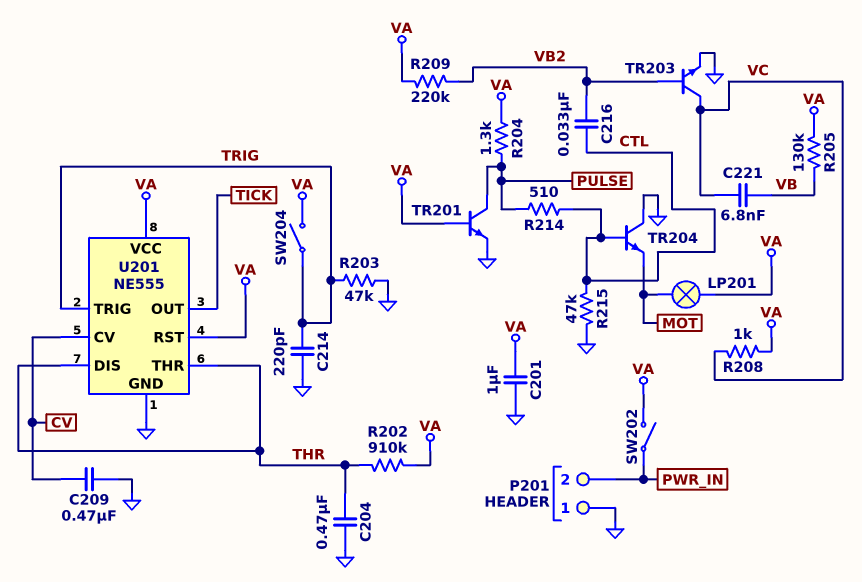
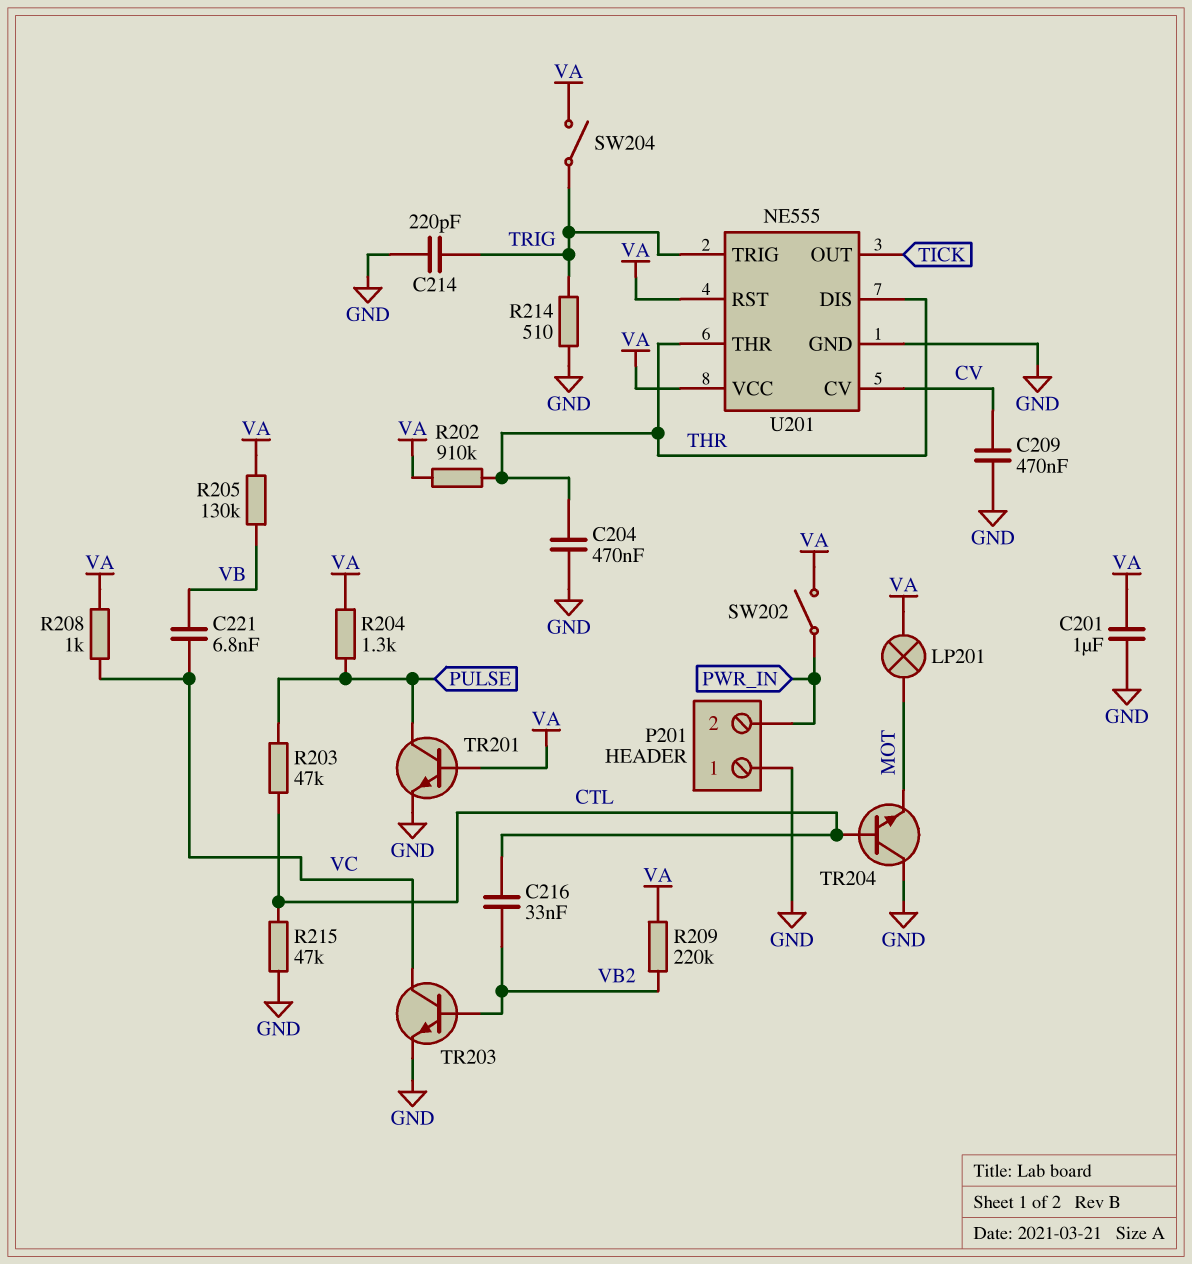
R203: 47k (GND, TRIG) -> 47k (CTL, PULSE)
R214: 510 (CTL, PULSE) -> 510 (GND, TRIG)

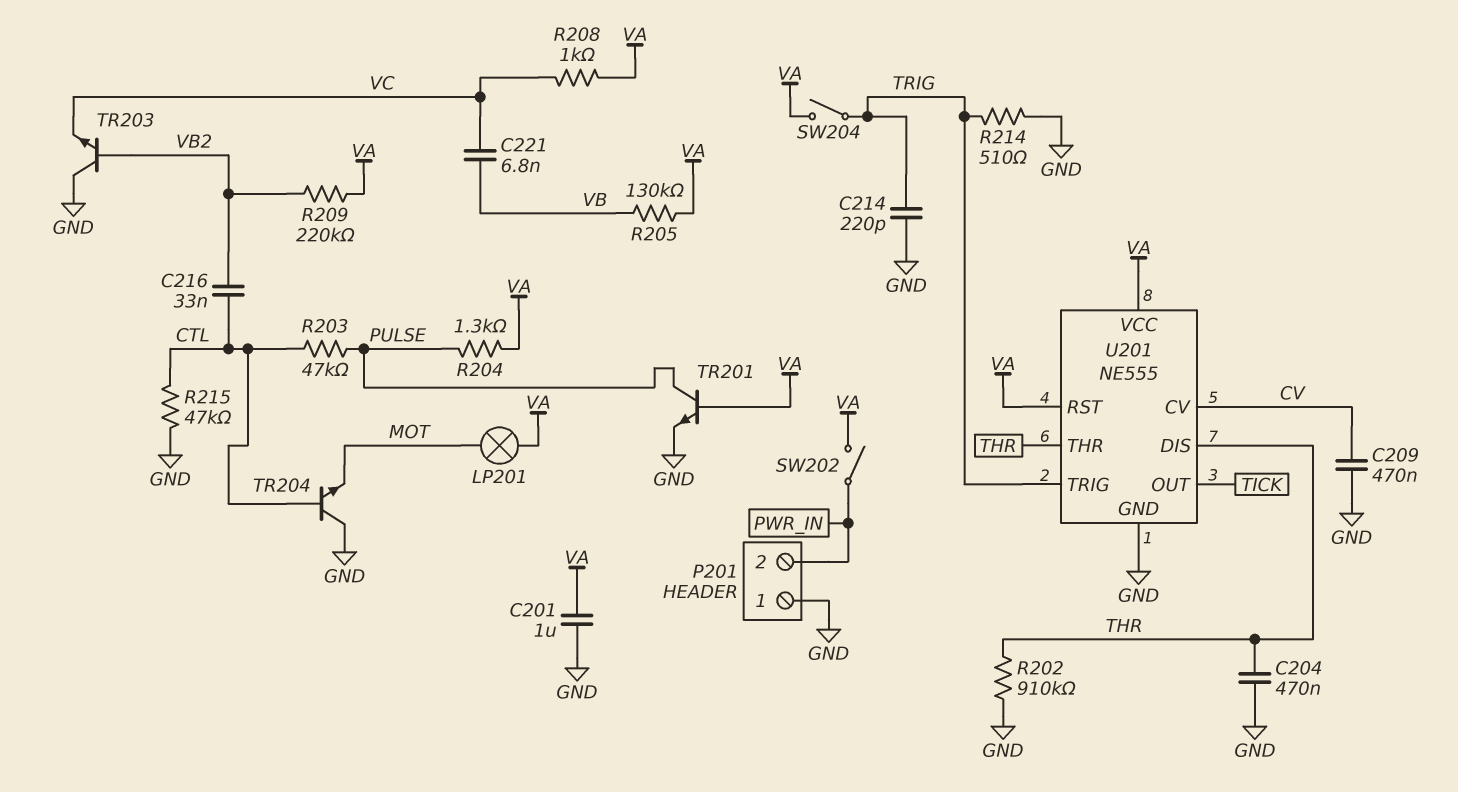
R202: 910k (THR, VA) -> 910k (GND, THR)
TR203: NPN (B VB2, C VC, E GND) -> NPN (B VB2, C GND, E VC)

